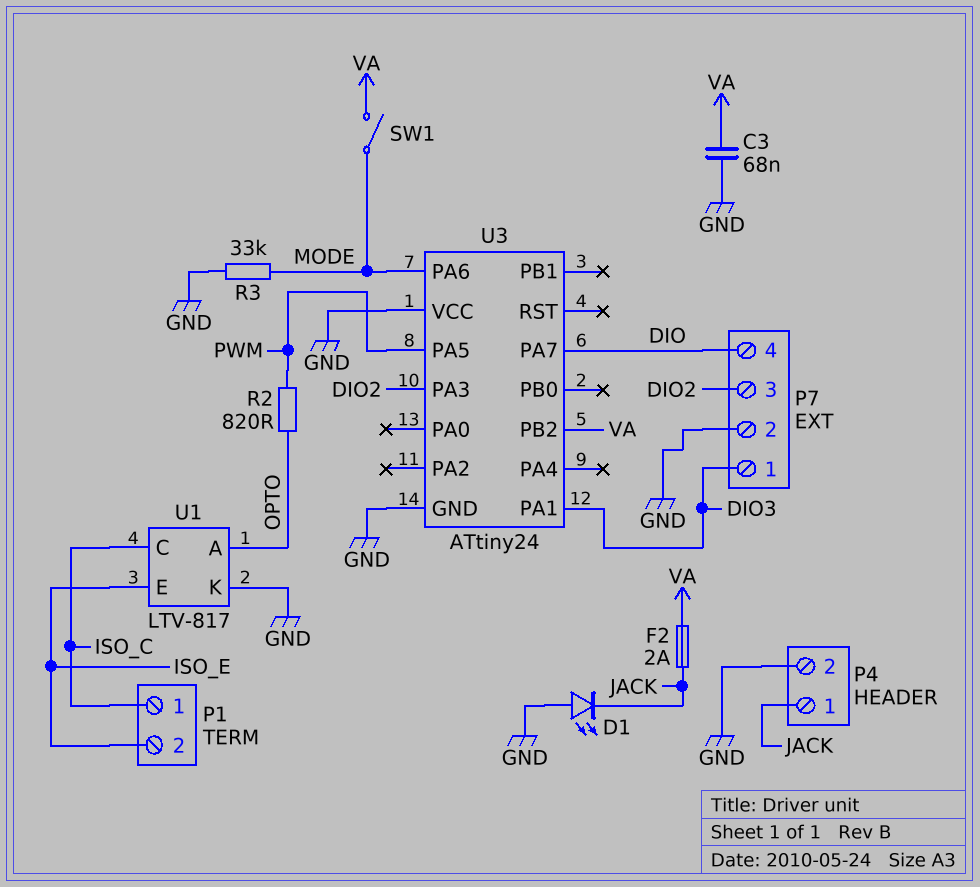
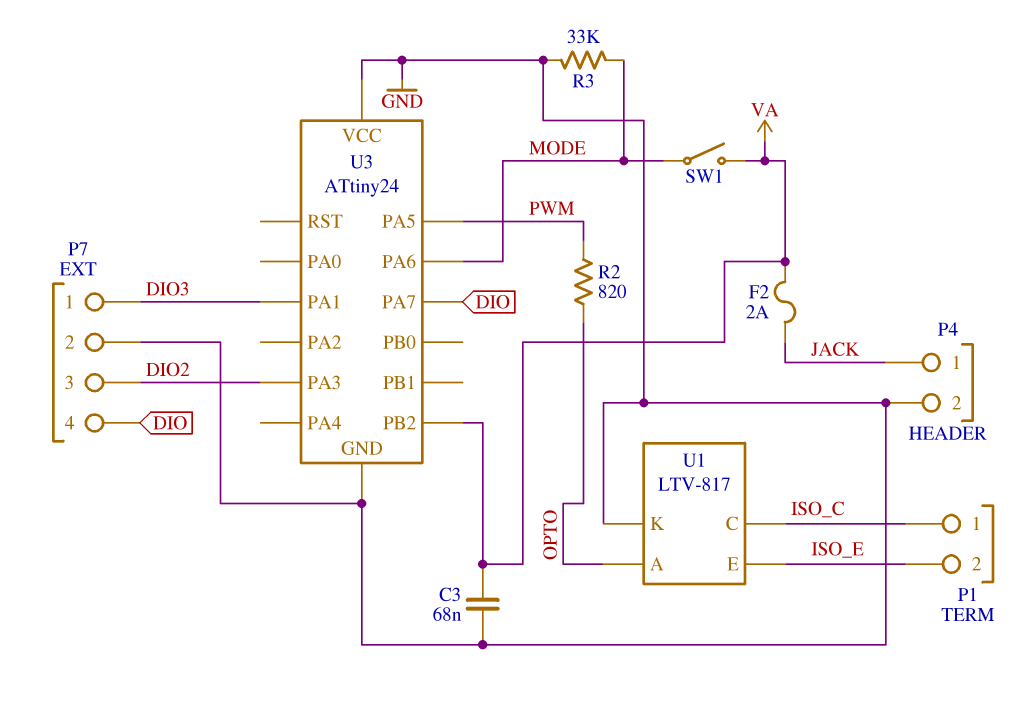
D1: LED (A GND, K JACK) -> none

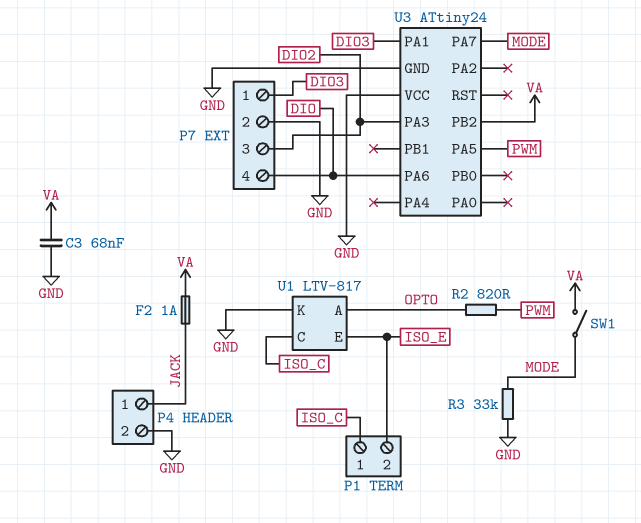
F2: 2A (JACK, VA) -> 1A (JACK, VA)
U3 pin PA6: MODE -> DIO
U3 pin PA7: DIO -> MODE

